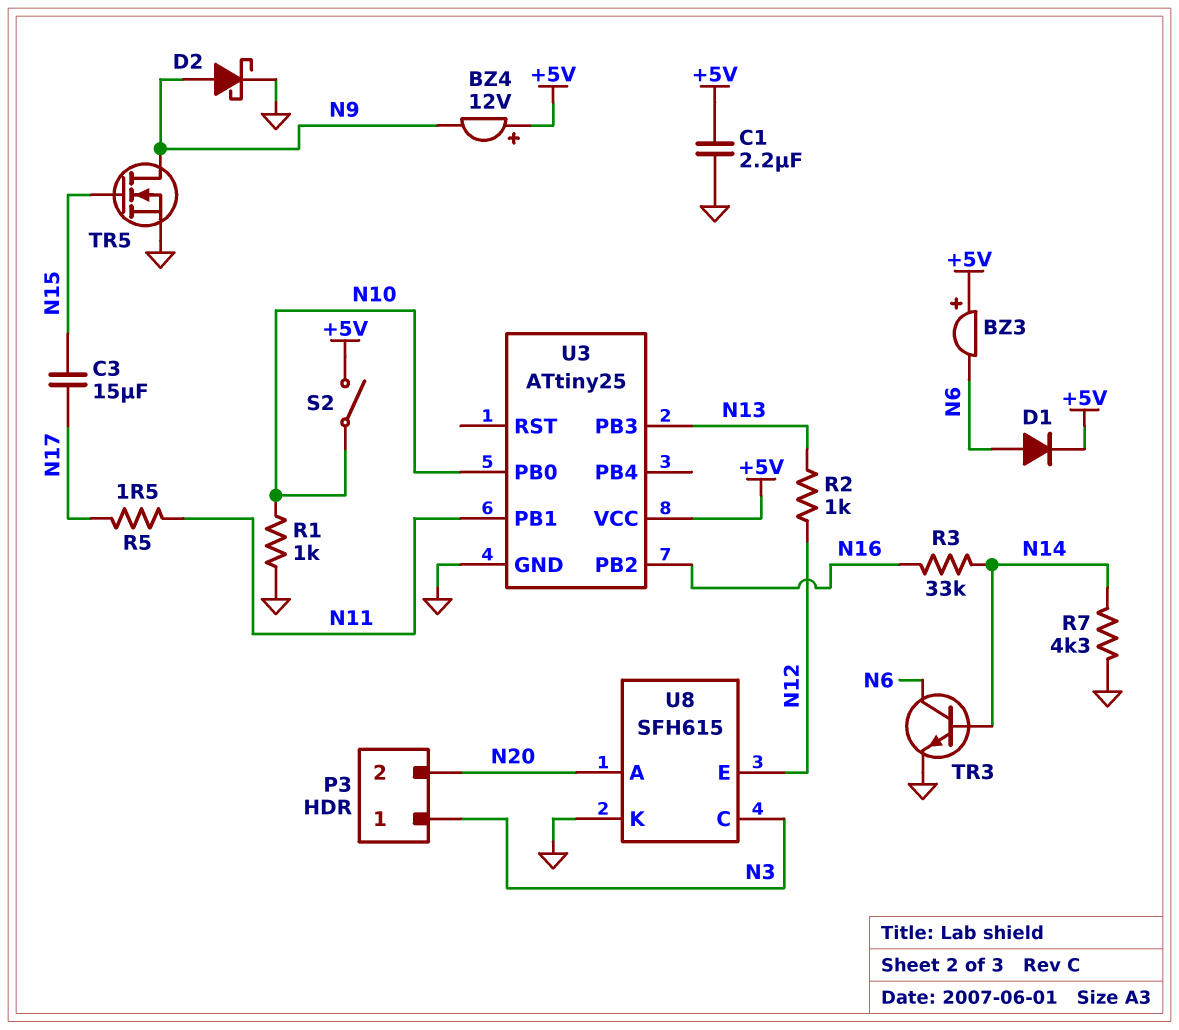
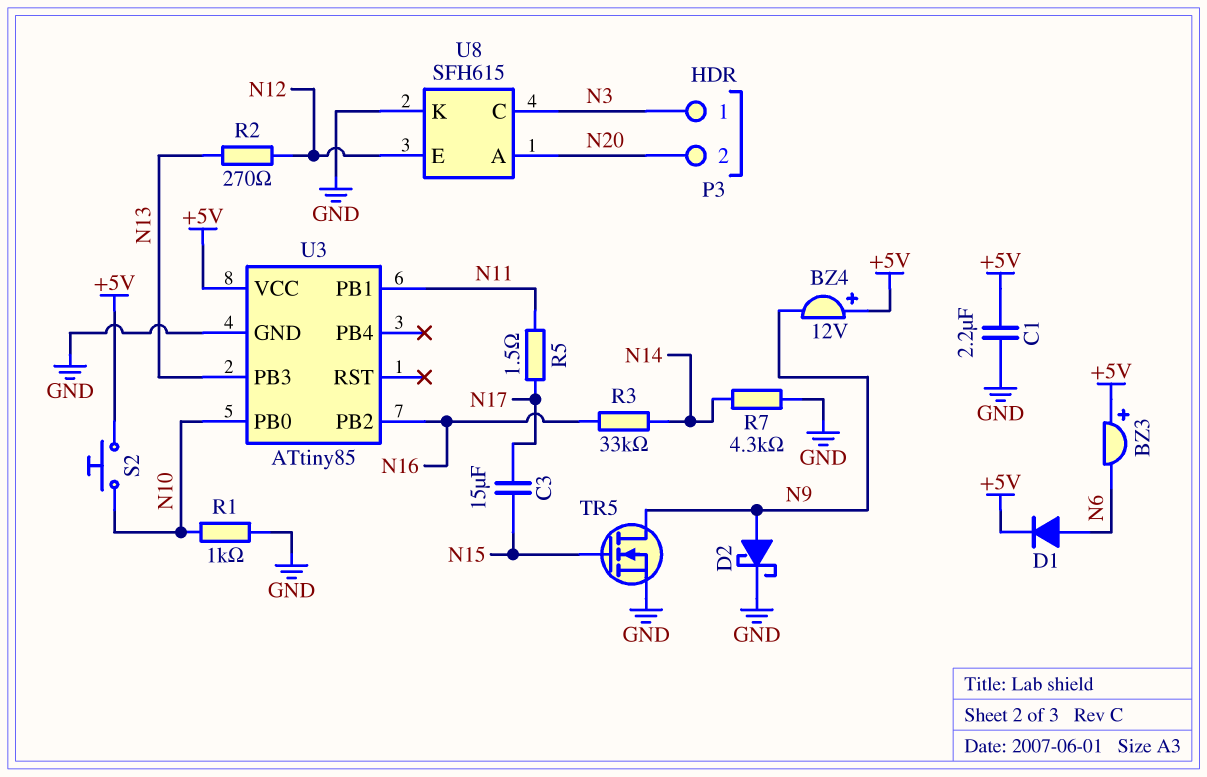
R2: 1k (N12, N13) -> 270 (N12, N13)
S2: switch (+5V, N10) -> button (+5V, N10)
TR3: NPN (B N14, C N6, E GND) -> none
U3: ATtiny25 -> ATtiny85

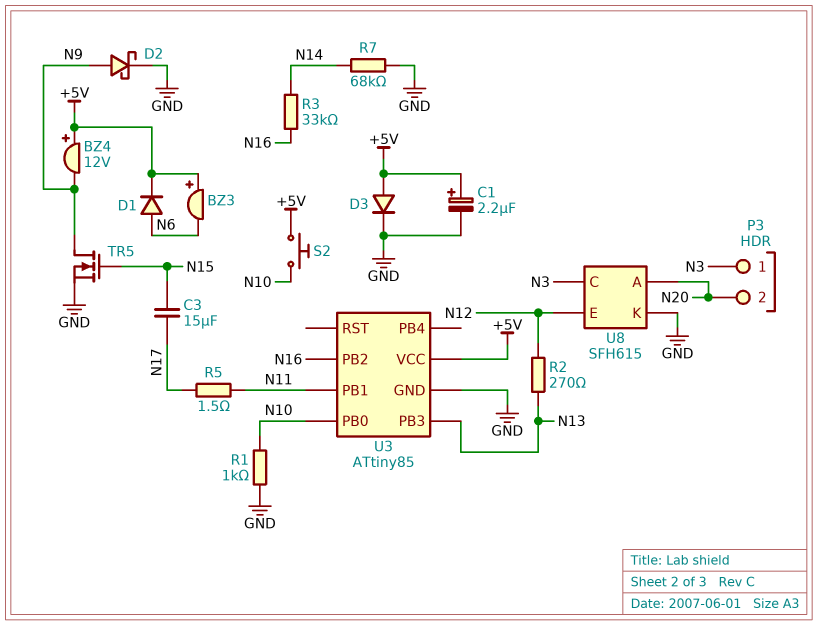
C1: 2.2uF (+5V, GND) -> 2.2uF (plus +5V, minus GND)
D3: none -> diode (A +5V, K GND)
R7: 4.3k (GND, N14) -> 68k (GND, N14)

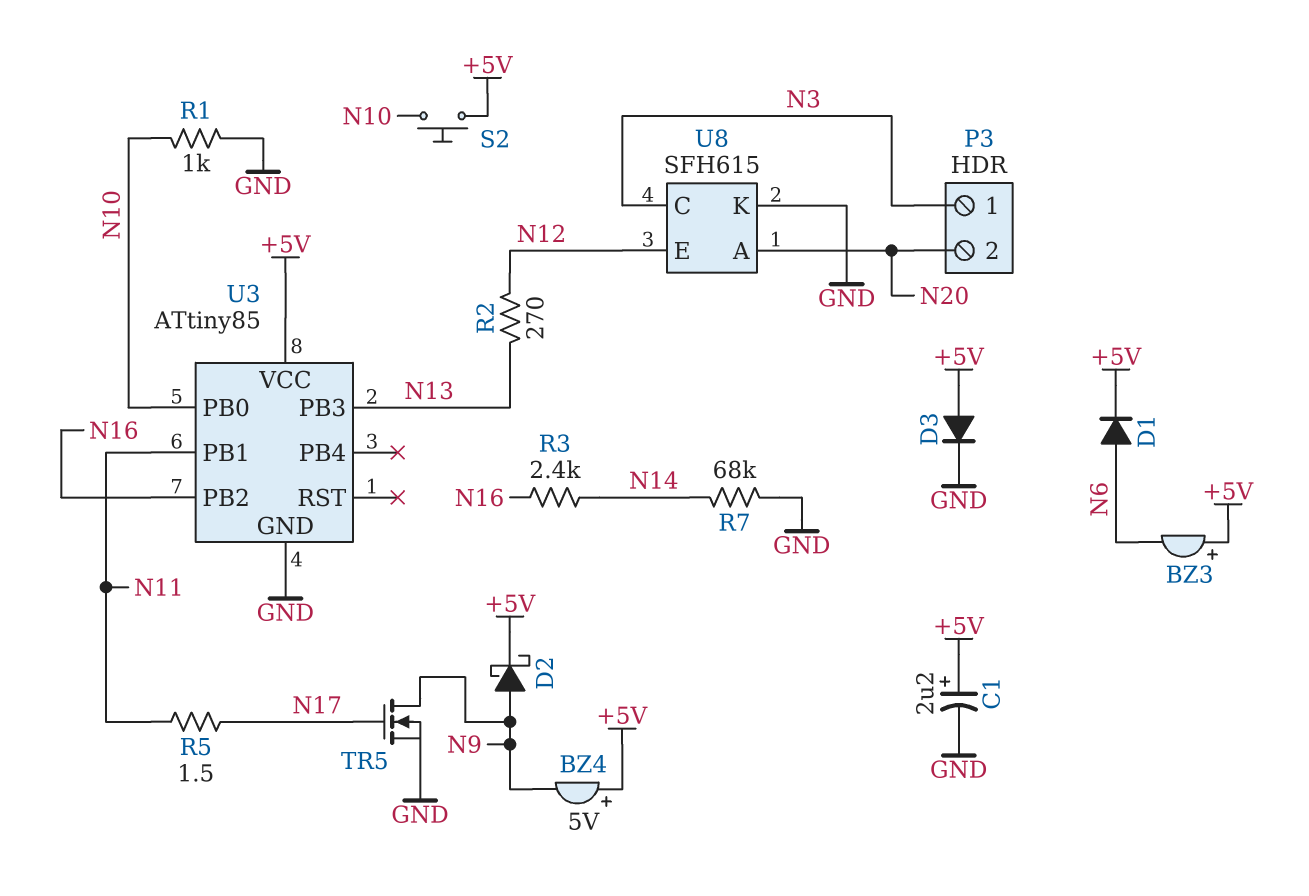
BZ4: buzzer 12V (plus +5V, minus N9) -> buzzer 5V (plus +5V, minus N9)
C3: 15uF (N15, N17) -> none
D2: schottky (A N9, K GND) -> schottky (A N9, K +5V)
R3: 33k (N14, N16) -> 2.4k (N14, N16)
TR5: NMOS (G N15, D N9, S GND) -> NMOS (G N17, D N9, S GND)

